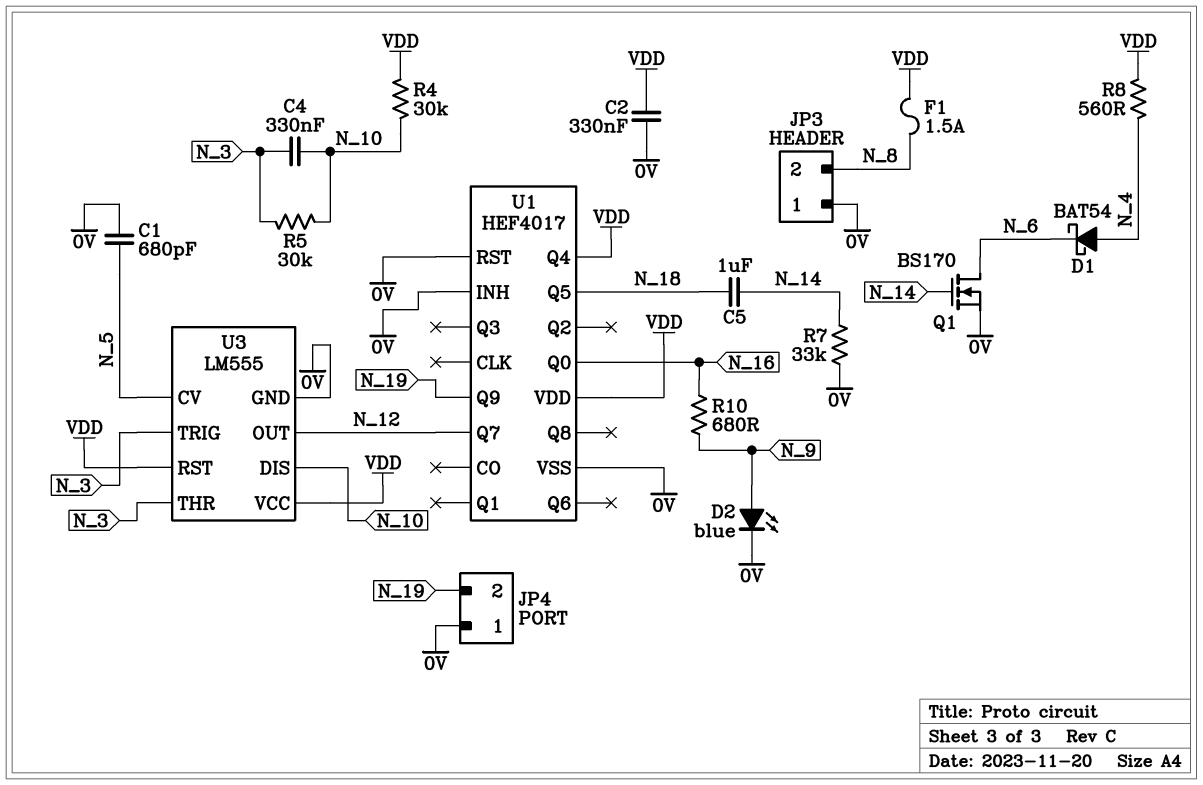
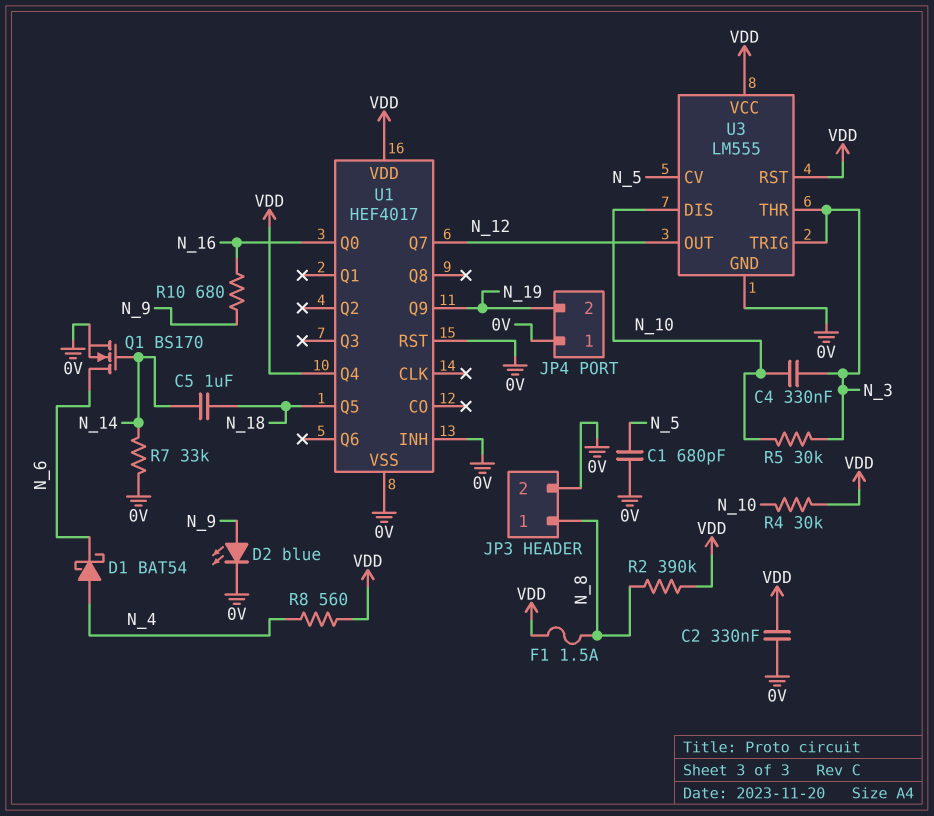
JP3 pin 1: 0V -> N_8
JP3 pin 2: N_8 -> 0V
R2: none -> 390k (N_8, VDD)

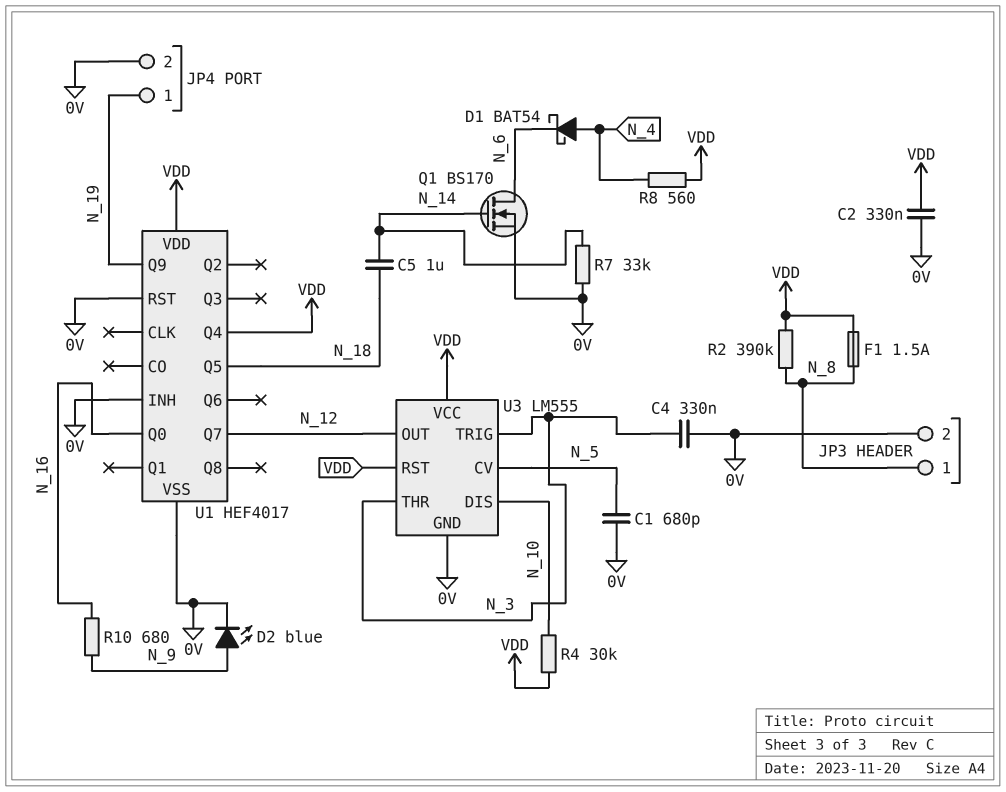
C4: 330nF (N_3, N_10) -> 330nF (0V, N_3)
JP4 pin 1: 0V -> N_19
JP4 pin 2: N_19 -> 0V
R5: 30k (N_3, N_10) -> none

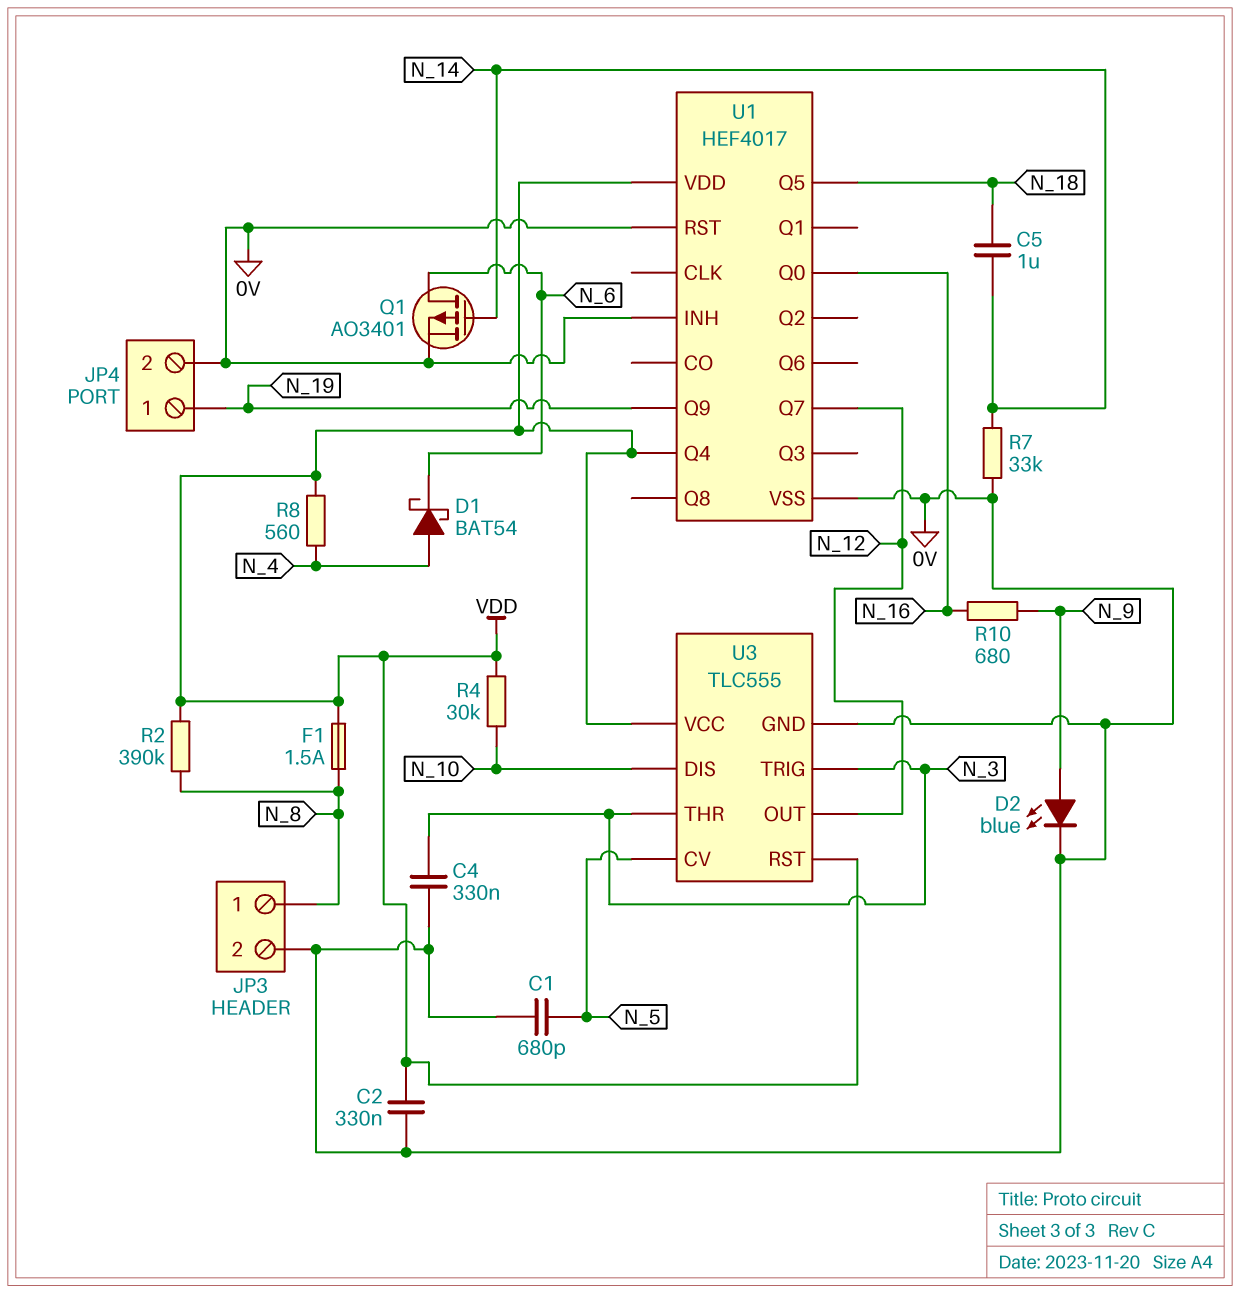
Q1: NMOS BS170 (G N_14, D N_6, S 0V) -> PMOS AO3401 (G N_14, D N_6, S 0V)
U3: LM555 -> TLC555

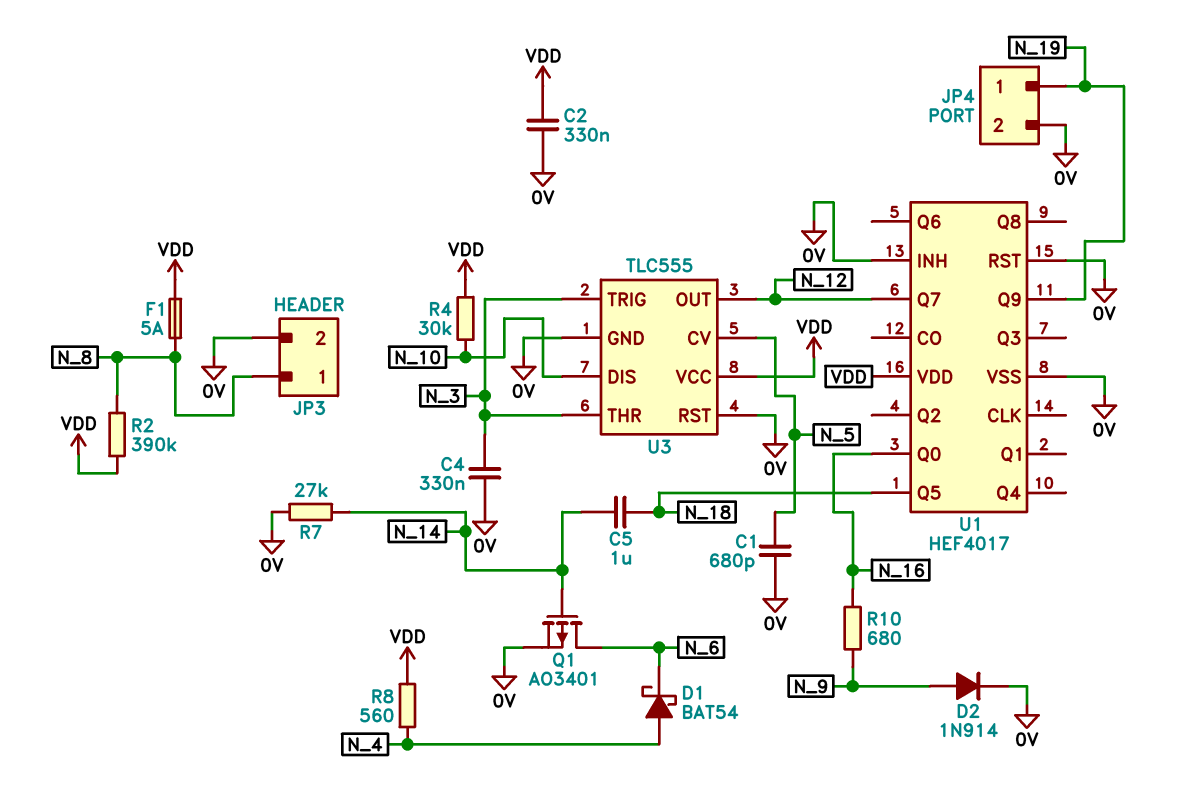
D2: LED blue (A N_9, K 0V) -> diode 1N914 (A N_9, K 0V)
F1: 1.5A (N_8, VDD) -> 5A (N_8, VDD)
R7: 33k (0V, N_14) -> 27k (0V, N_14)
U1 pin Q4: VDD -> none
U3 pin RST: VDD -> 0V

